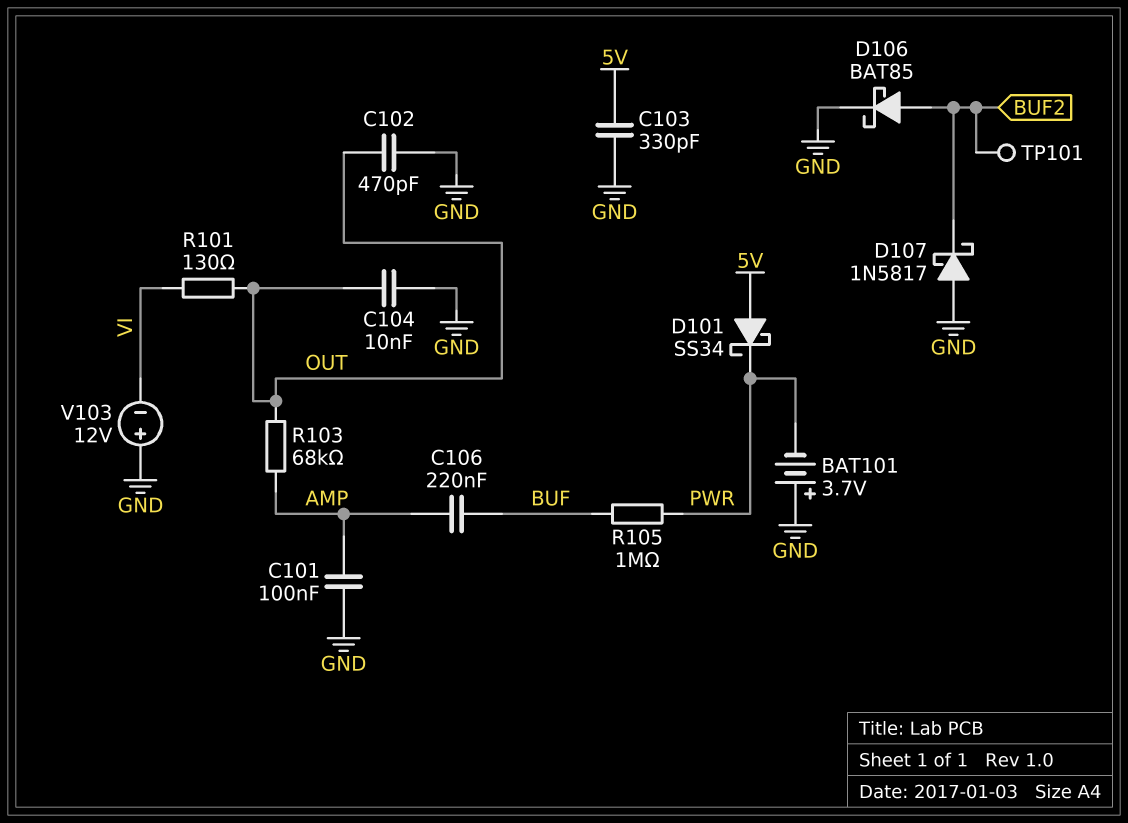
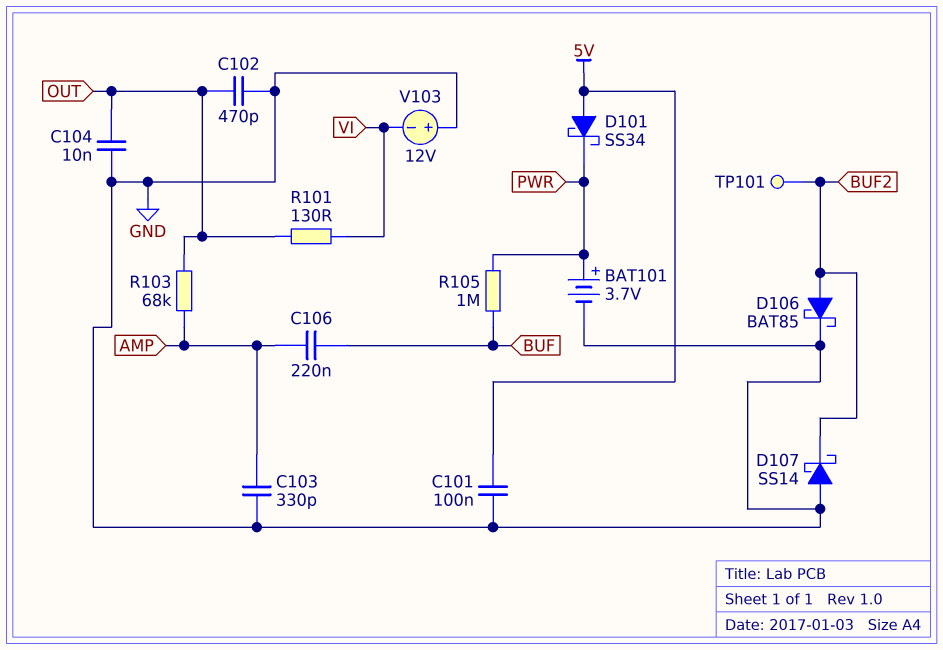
BAT101: 3.7V (plus GND, minus PWR) -> 3.7V (plus PWR, minus GND)
C101: 100nF (AMP, GND) -> 100nF (5V, GND)
C103: 330pF (5V, GND) -> 330pF (AMP, GND)
D107: schottky 1N5817 (A GND, K BUF2) -> schottky SS14 (A GND, K BUF2)

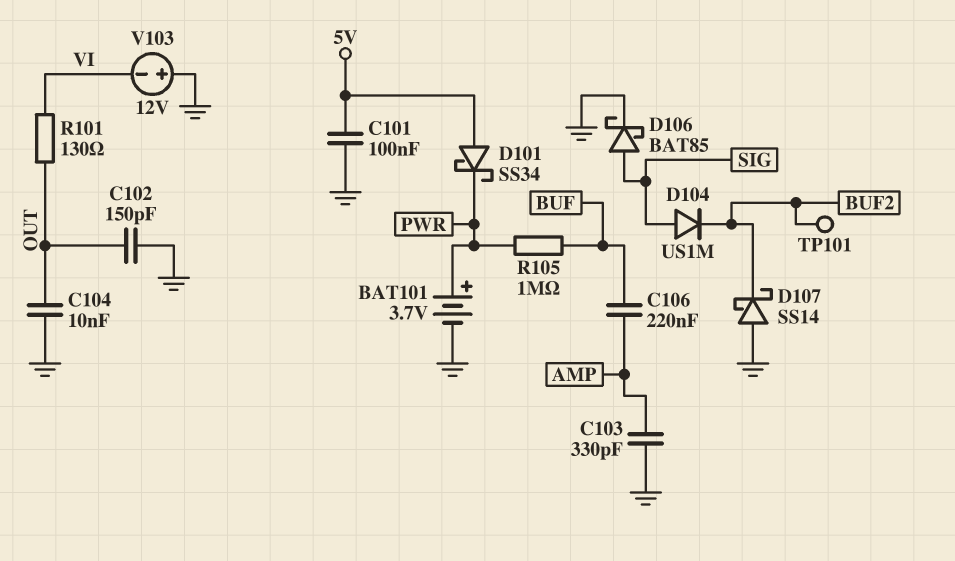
C102: 470pF (GND, OUT) -> 150pF (GND, OUT)
D104: none -> diode US1M (A SIG, K BUF2)
D106: schottky BAT85 (A BUF2, K GND) -> schottky BAT85 (A SIG, K GND)
R103: 68k (AMP, OUT) -> none

